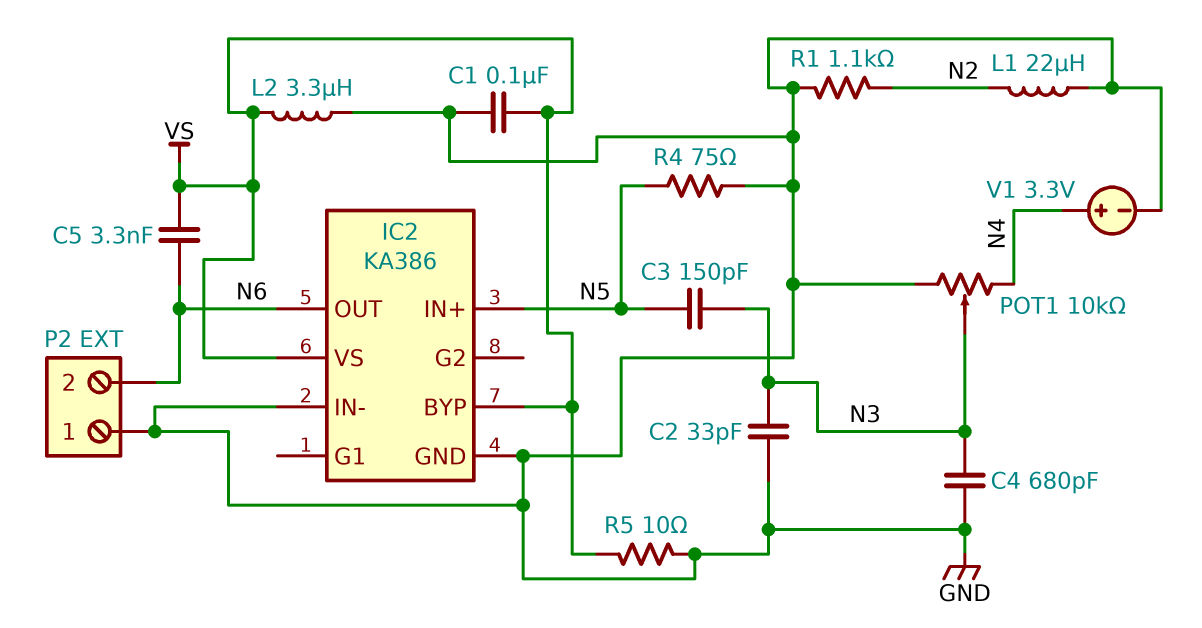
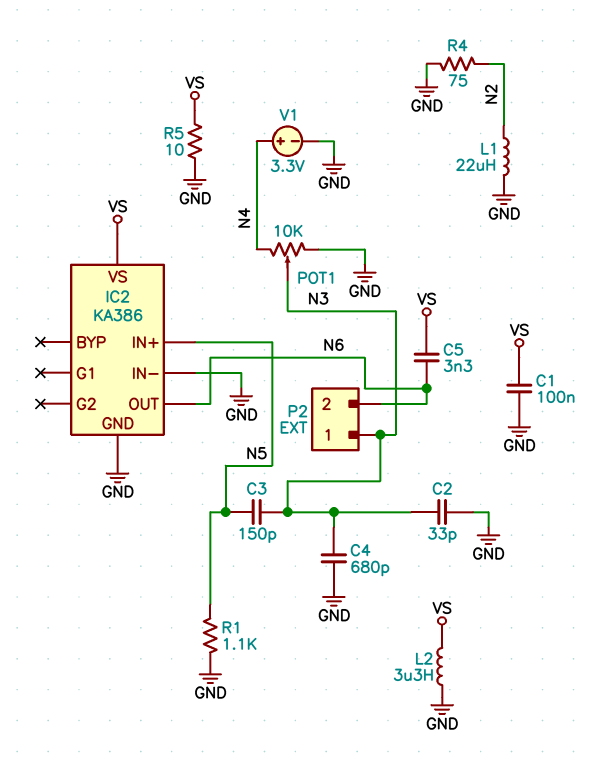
IC2 pin BYP: VS -> none
P2 pin 1: GND -> N3
R1: 1.1k (GND, N2) -> 1.1k (GND, N5)
R4: 75 (GND, N5) -> 75 (GND, N2)

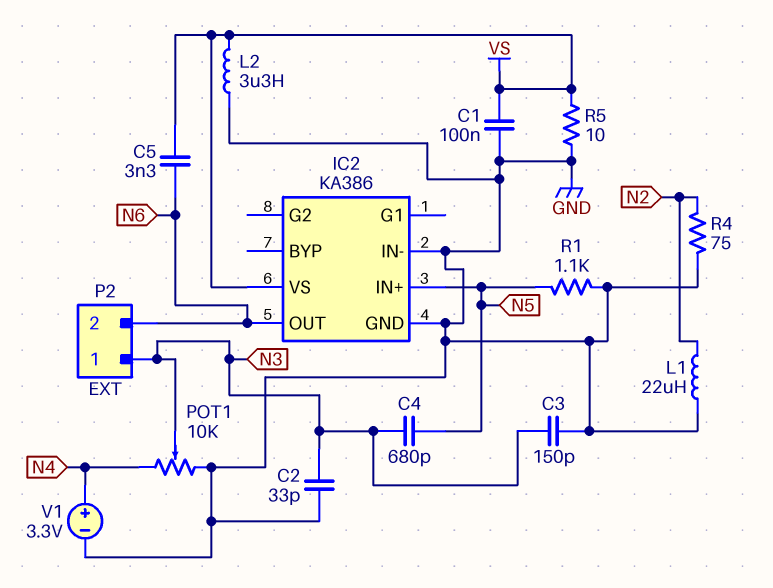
C3: 150pF (N3, N5) -> 150pF (GND, N3)
C4: 680pF (GND, N3) -> 680pF (N3, N5)

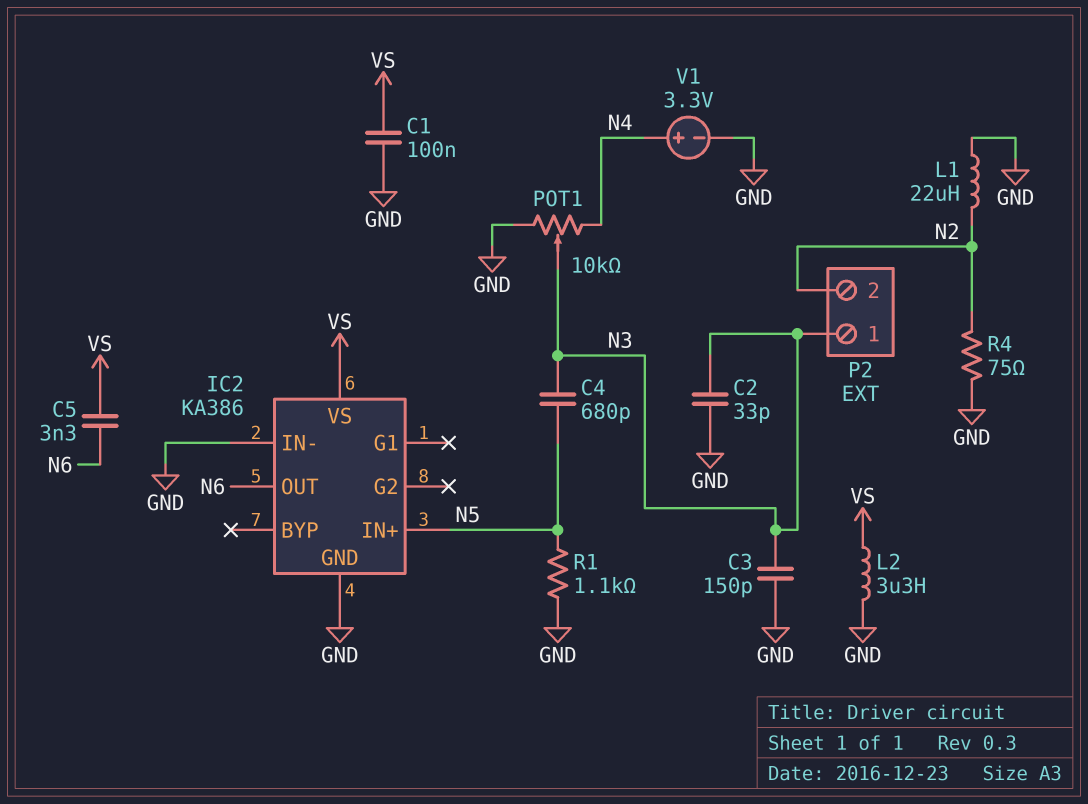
P2 pin 2: N6 -> N2
R5: 10 (GND, VS) -> none

